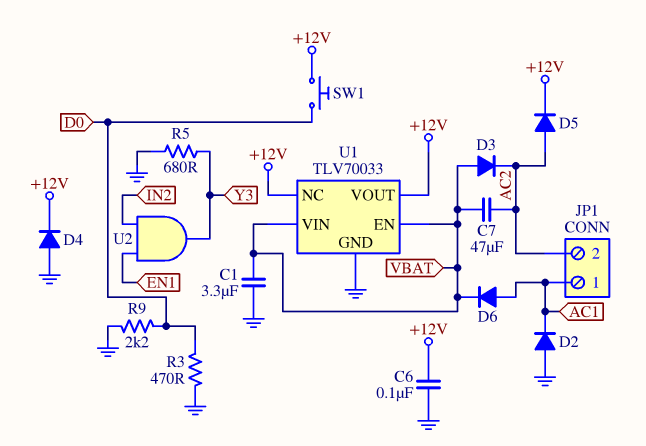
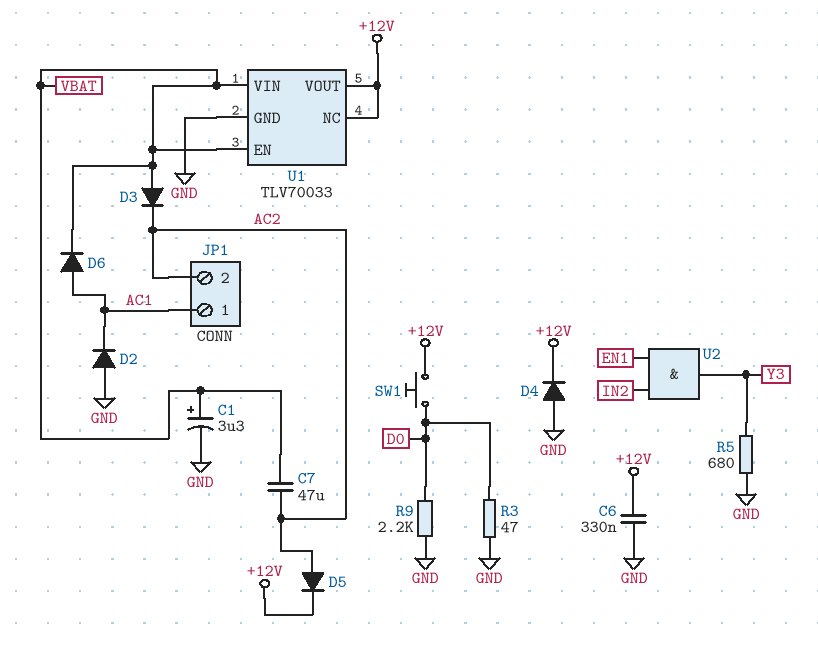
C1: 3.3uF (GND, VBAT) -> 3.3uF (plus VBAT, minus GND)
C6: 100nF (+12V, GND) -> 330nF (+12V, GND)
R3: 470 (D0, GND) -> 47 (D0, GND)

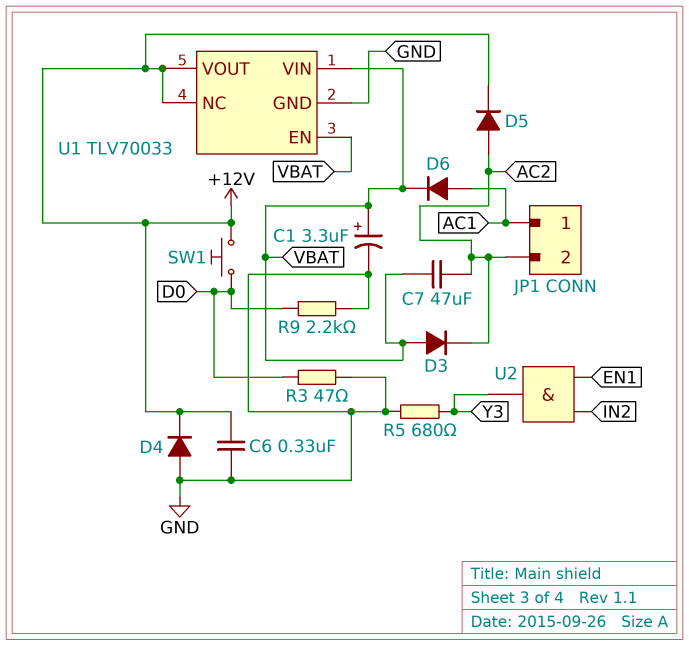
D2: diode (A GND, K AC1) -> none

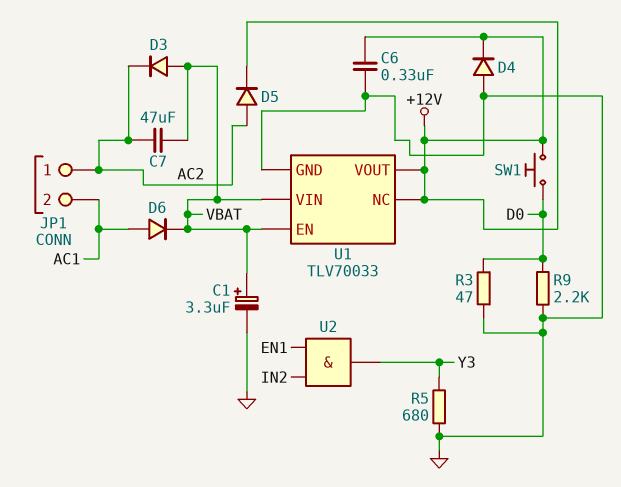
JP1 pin 1: AC1 -> AC2
JP1 pin 2: AC2 -> AC1

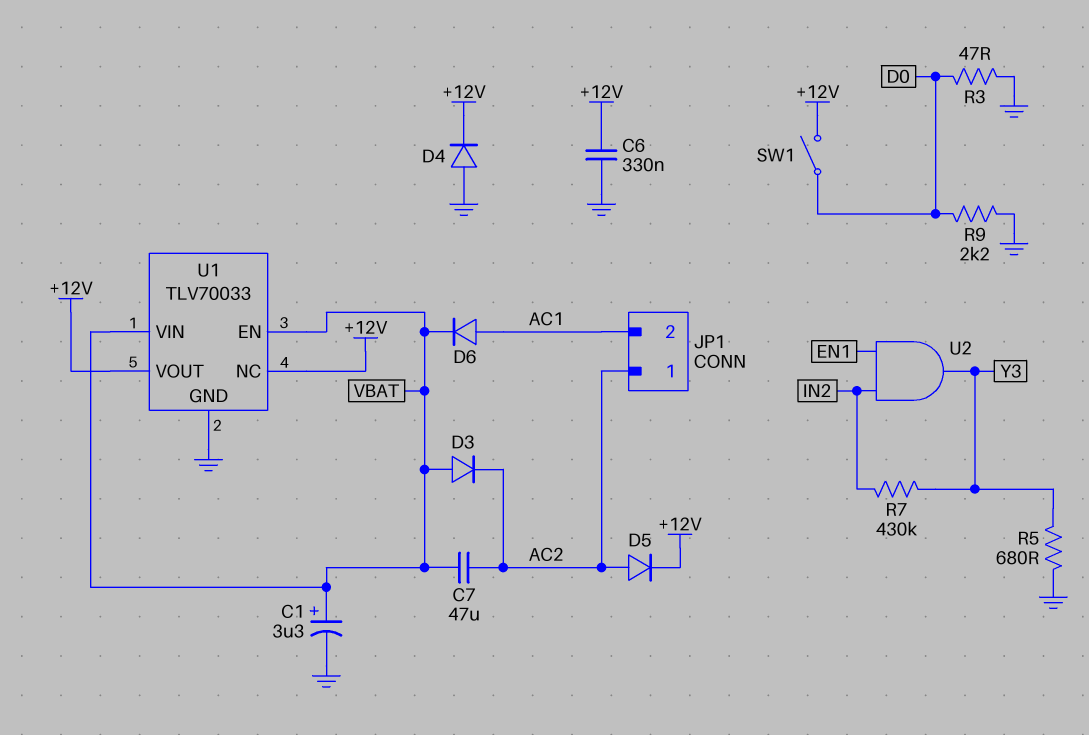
R7: none -> 430k (IN2, Y3)
SW1: button (+12V, D0) -> switch (+12V, D0)

